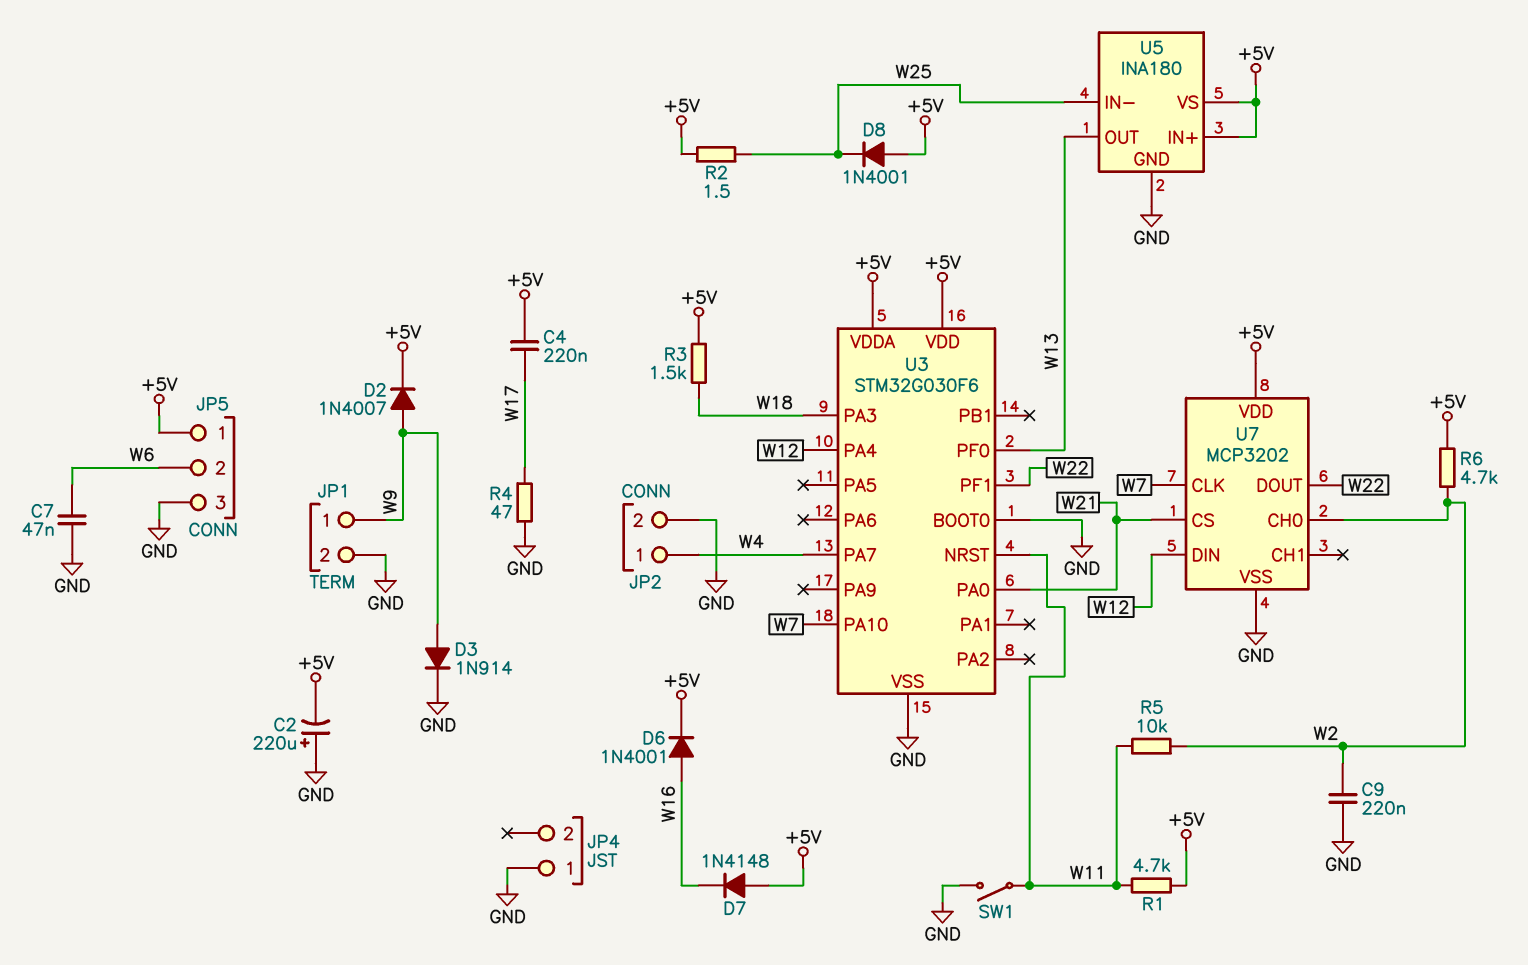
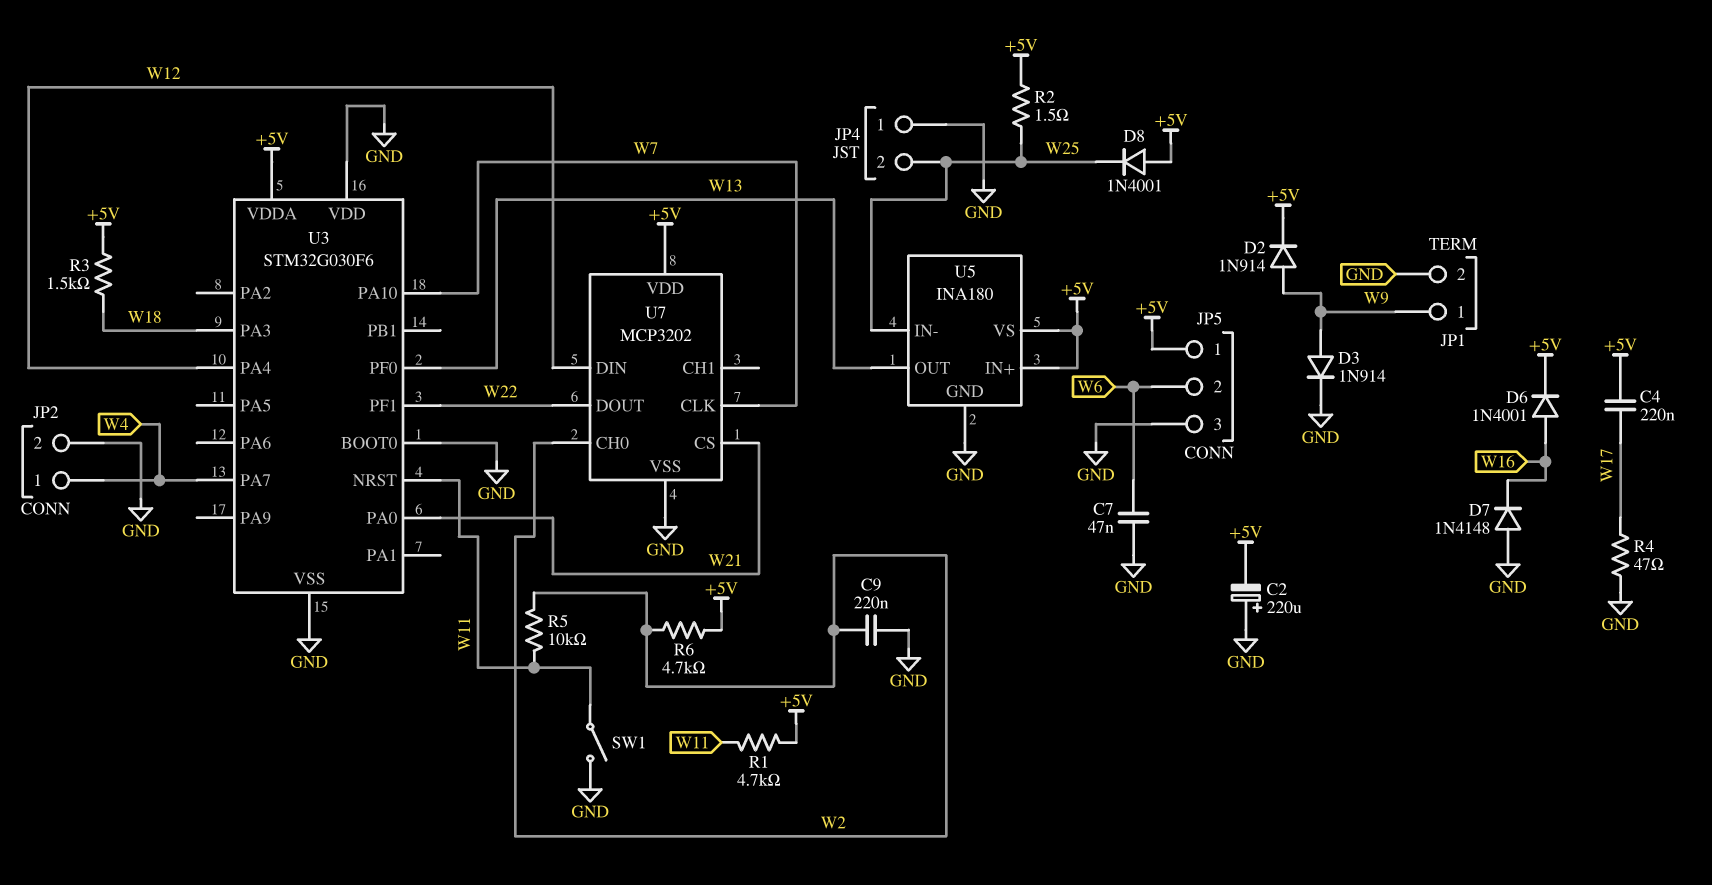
D2: diode 1N4007 (A W9, K +5V) -> diode 1N914 (A W9, K +5V)
D7: diode 1N4148 (A +5V, K W16) -> diode 1N4148 (A GND, K W16)
JP4 pin 2: none -> W25
U3 pin VDD: +5V -> GND

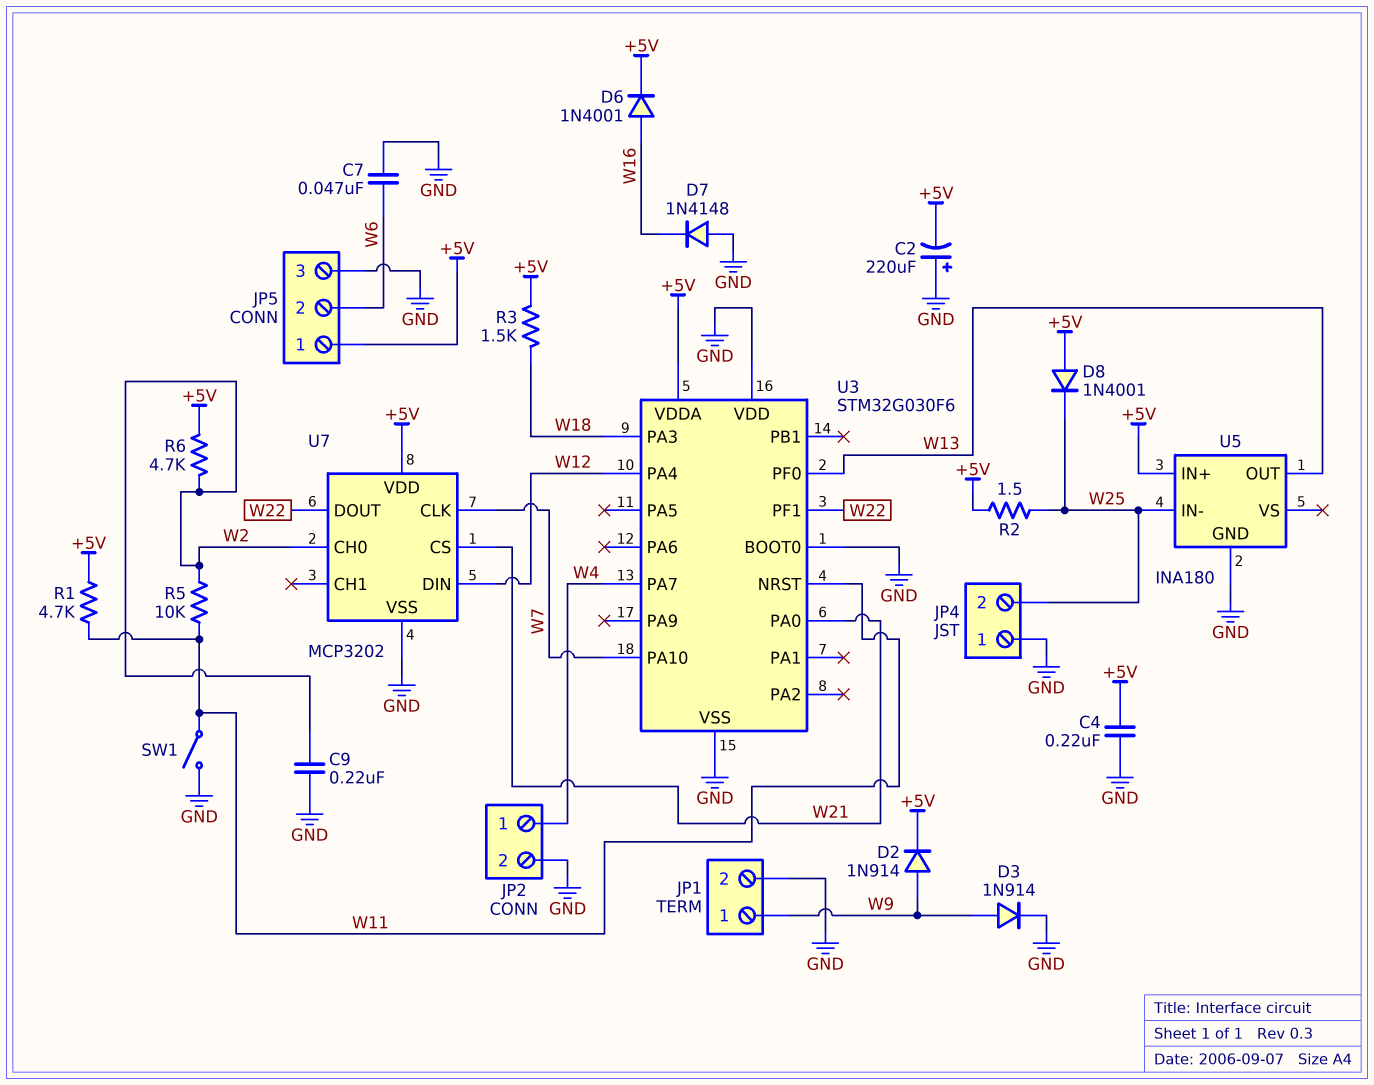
C4: 220nF (+5V, W17) -> 220nF (+5V, GND)
R4: 47 (GND, W17) -> none
U5 pin VS: +5V -> none

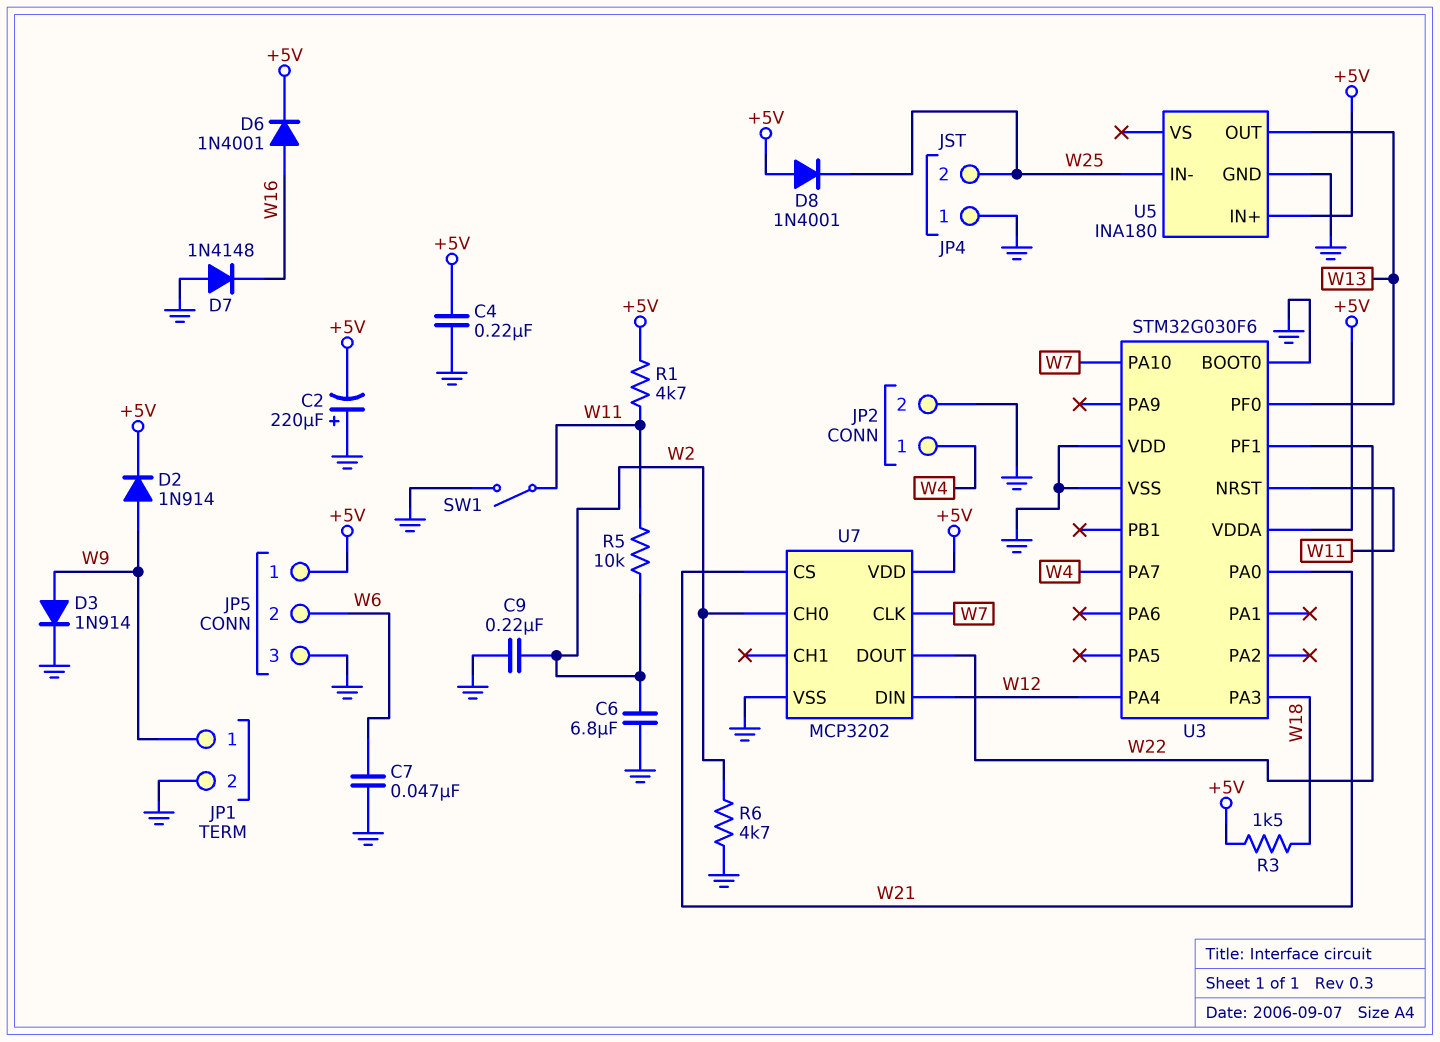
C6: none -> 6.8uF (GND, W2)
R2: 1.5 (+5V, W25) -> none
R6: 4.7k (+5V, W2) -> 4.7k (GND, W2)

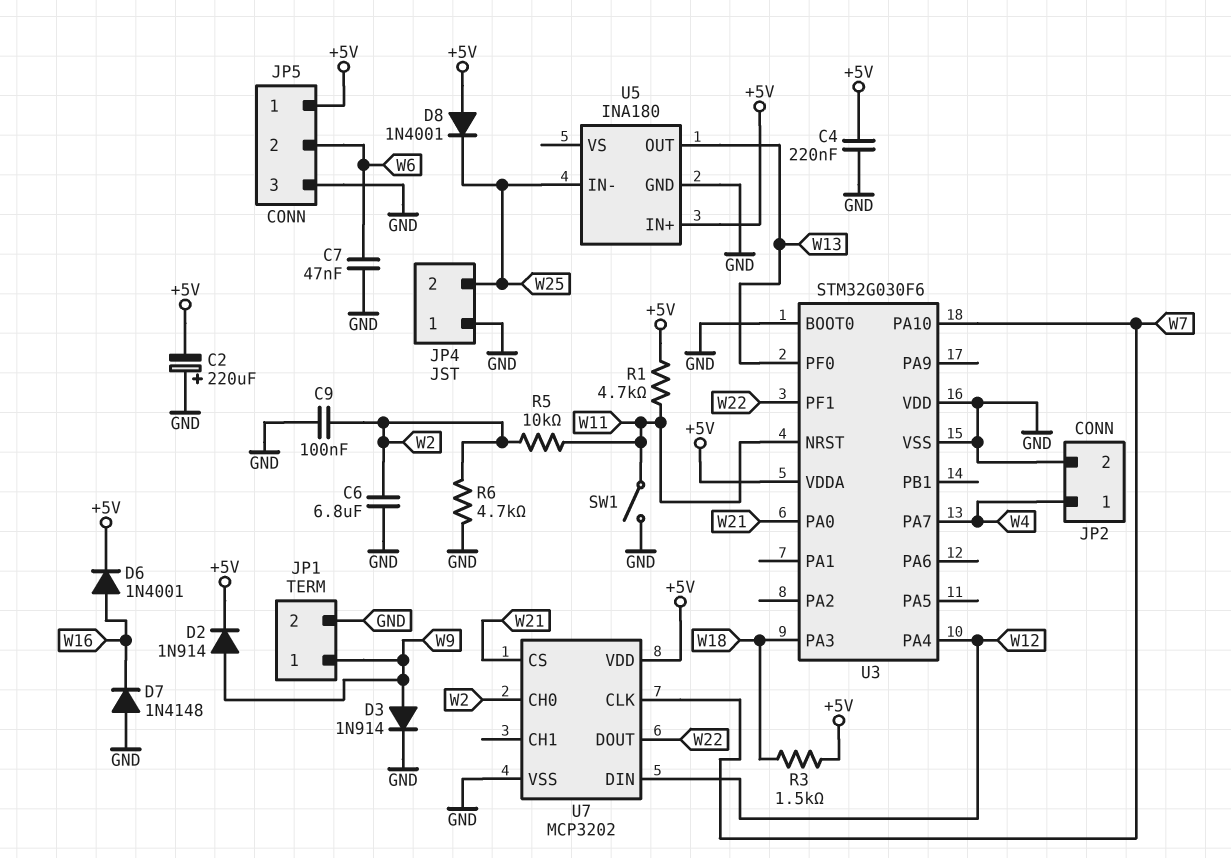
C9: 220nF (GND, W2) -> 100nF (GND, W2)

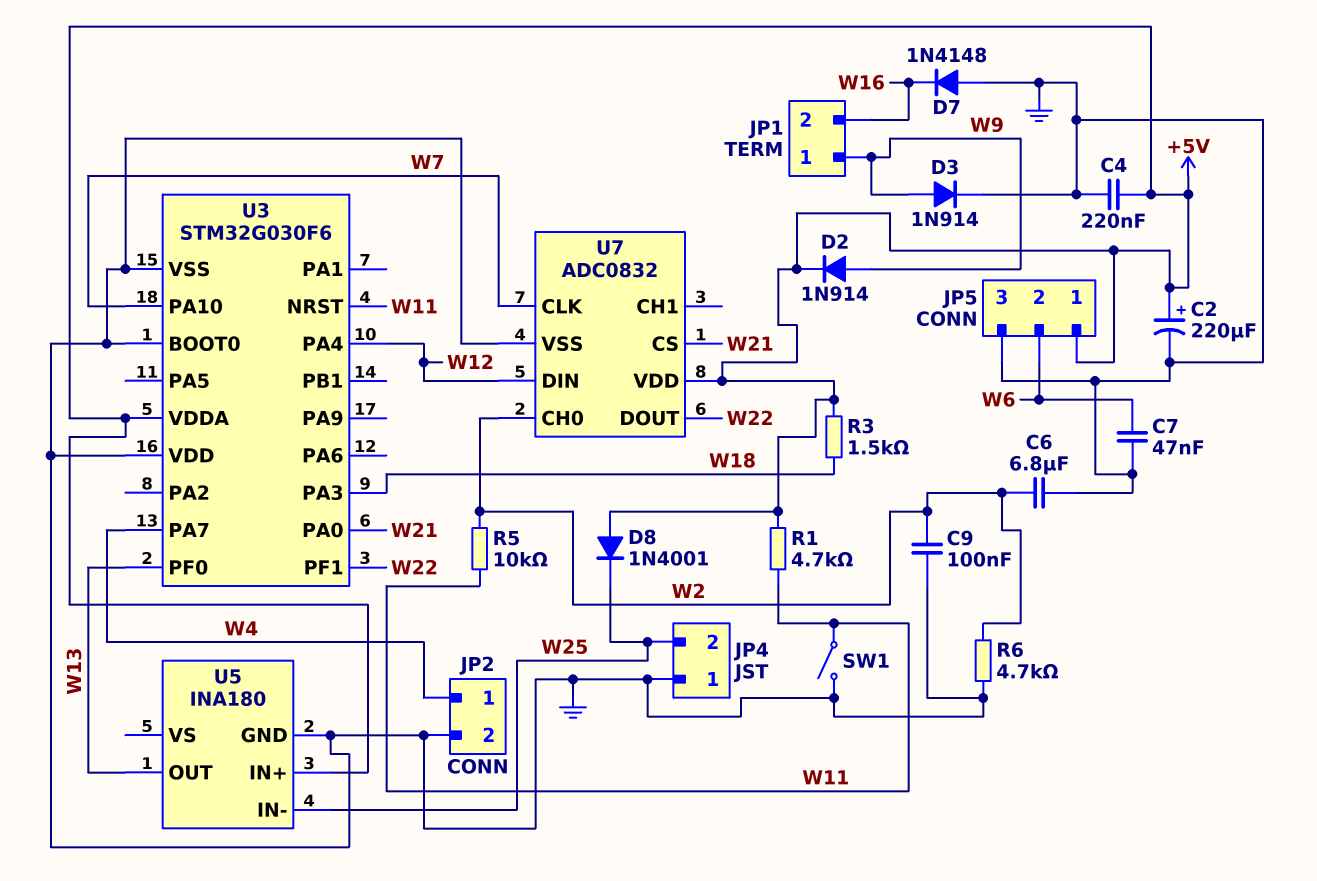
C2: 220uF (plus GND, minus +5V) -> 220uF (plus +5V, minus GND)
D6: diode 1N4001 (A W16, K +5V) -> none
JP1 pin 2: GND -> W16
U7: MCP3202 -> ADC0832

